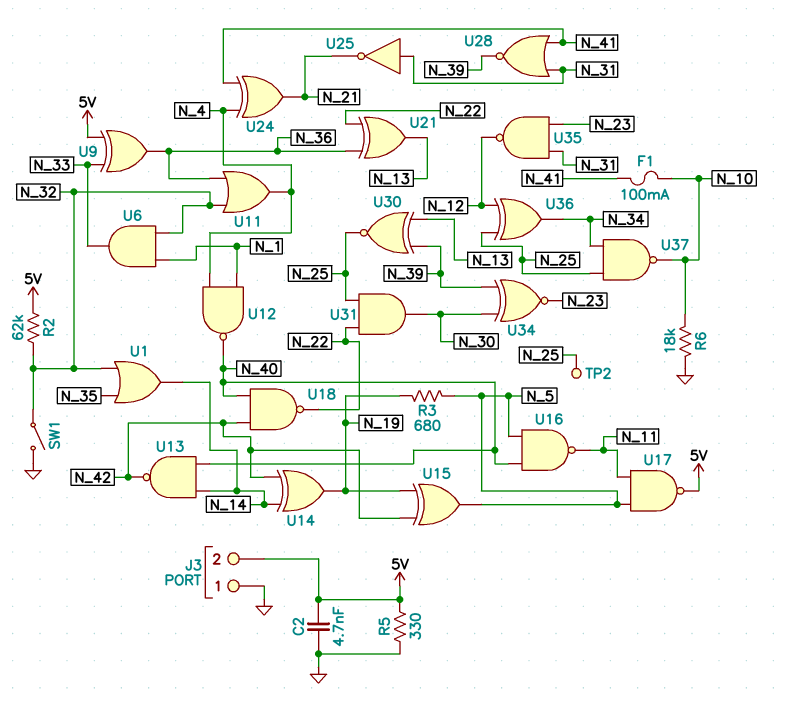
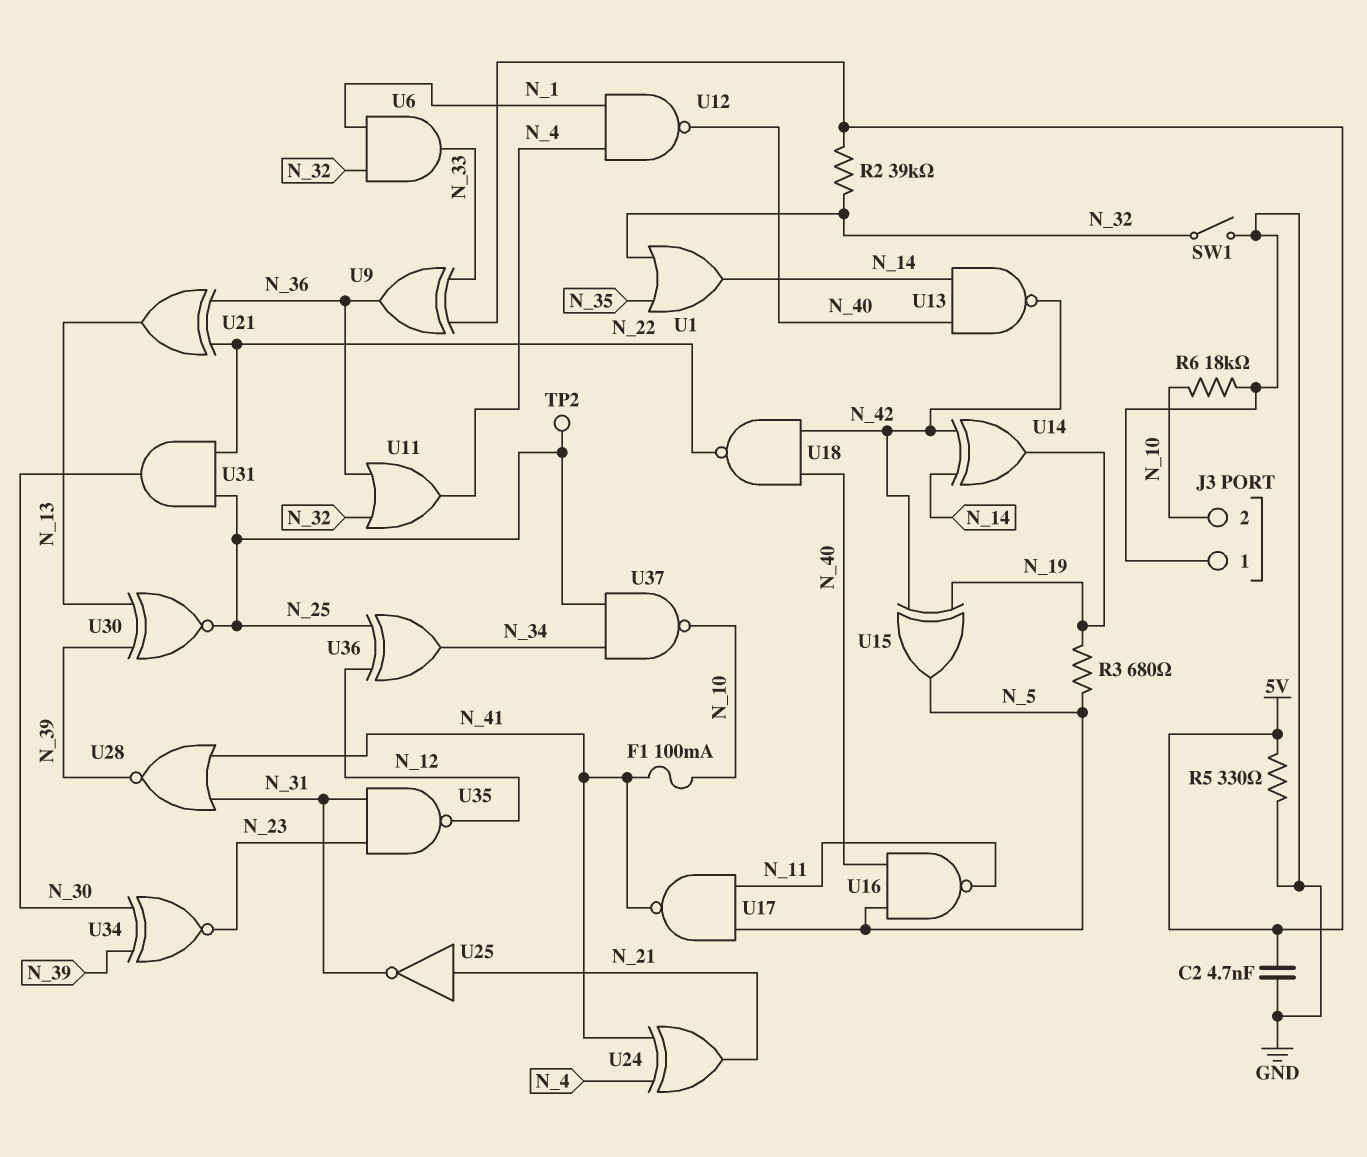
J3 pin 2: 5V -> N_10
R2: 62k (5V, N_32) -> 39k (5V, N_32)
U17: NAND (in N_5, in N_11, out 5V) -> NAND (in N_5, in N_11, out N_41)
U25: NOT (in N_31, out N_21) -> NOT (in N_21, out N_31)

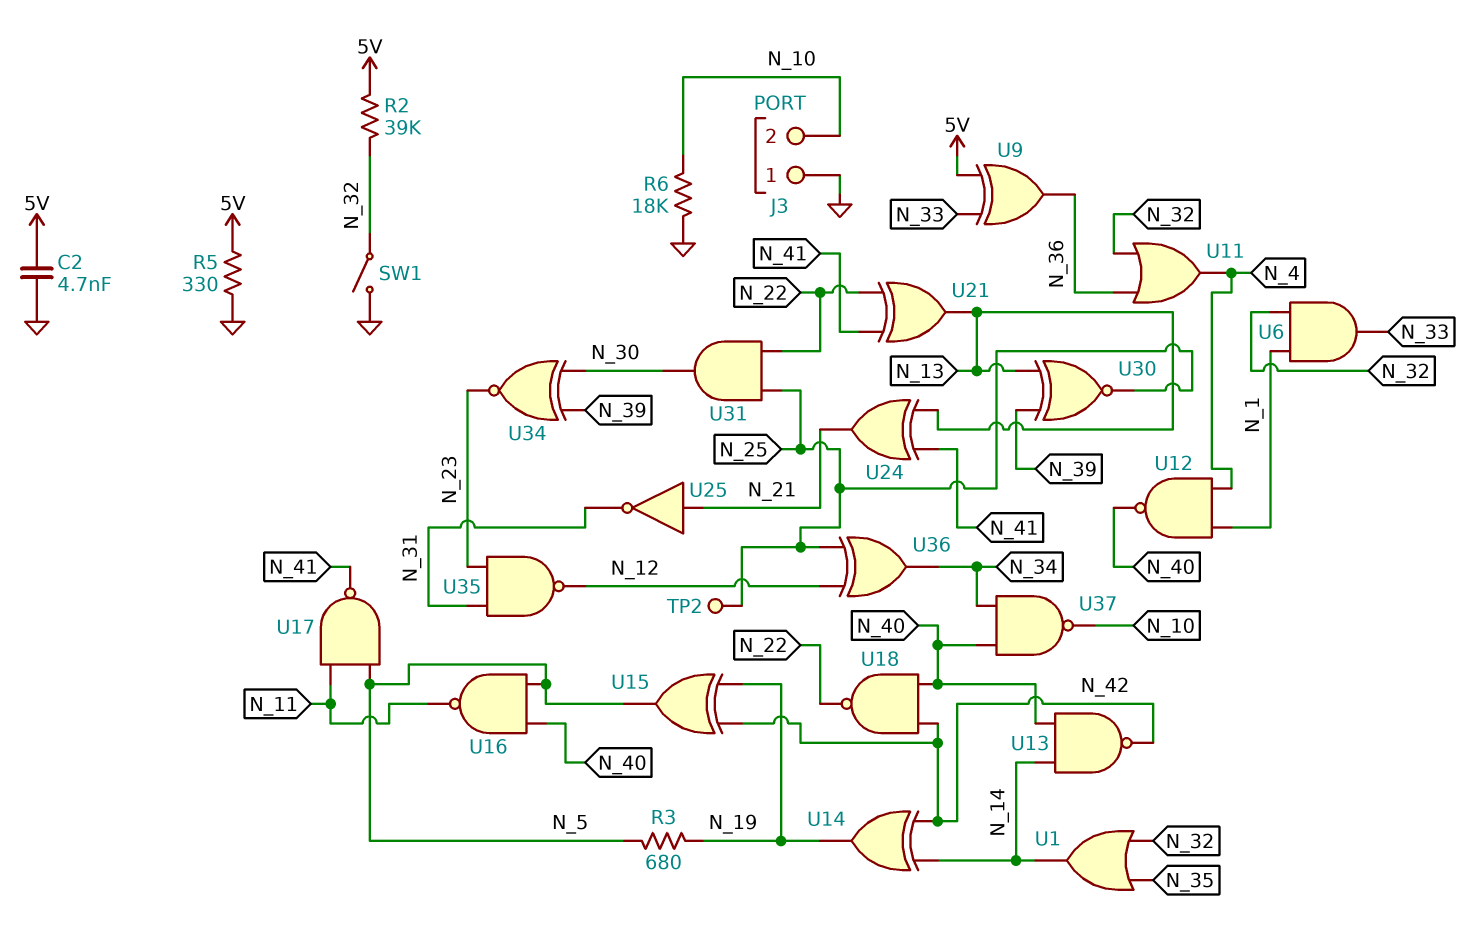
F1: 100mA (N_10, N_41) -> none
U21: XOR (in N_22, in N_36, out N_13) -> XOR (in N_22, in N_41, out N_13)
U24: XOR (in N_4, in N_41, out N_21) -> XOR (in N_13, in N_41, out N_21)
U28: NOR (in N_31, in N_41, out N_39) -> none
U37: NAND (in N_25, in N_34, out N_10) -> NAND (in N_34, in N_40, out N_10)

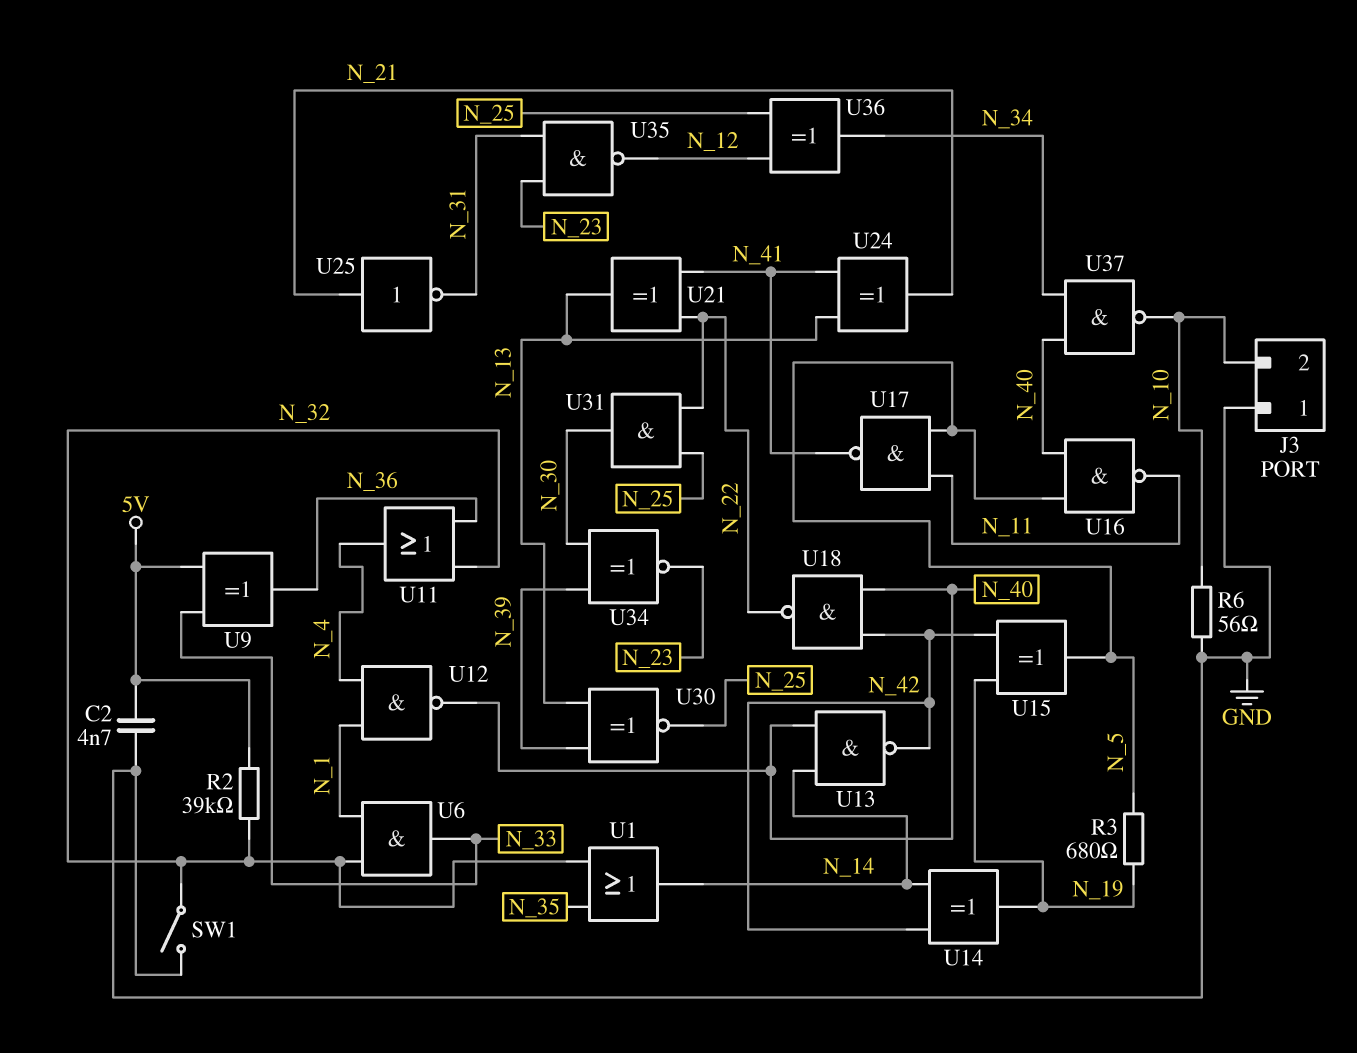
R5: 330 (5V, GND) -> none
R6: 18k (GND, N_10) -> 56 (GND, N_10)
TP2: test point (N_25) -> none

